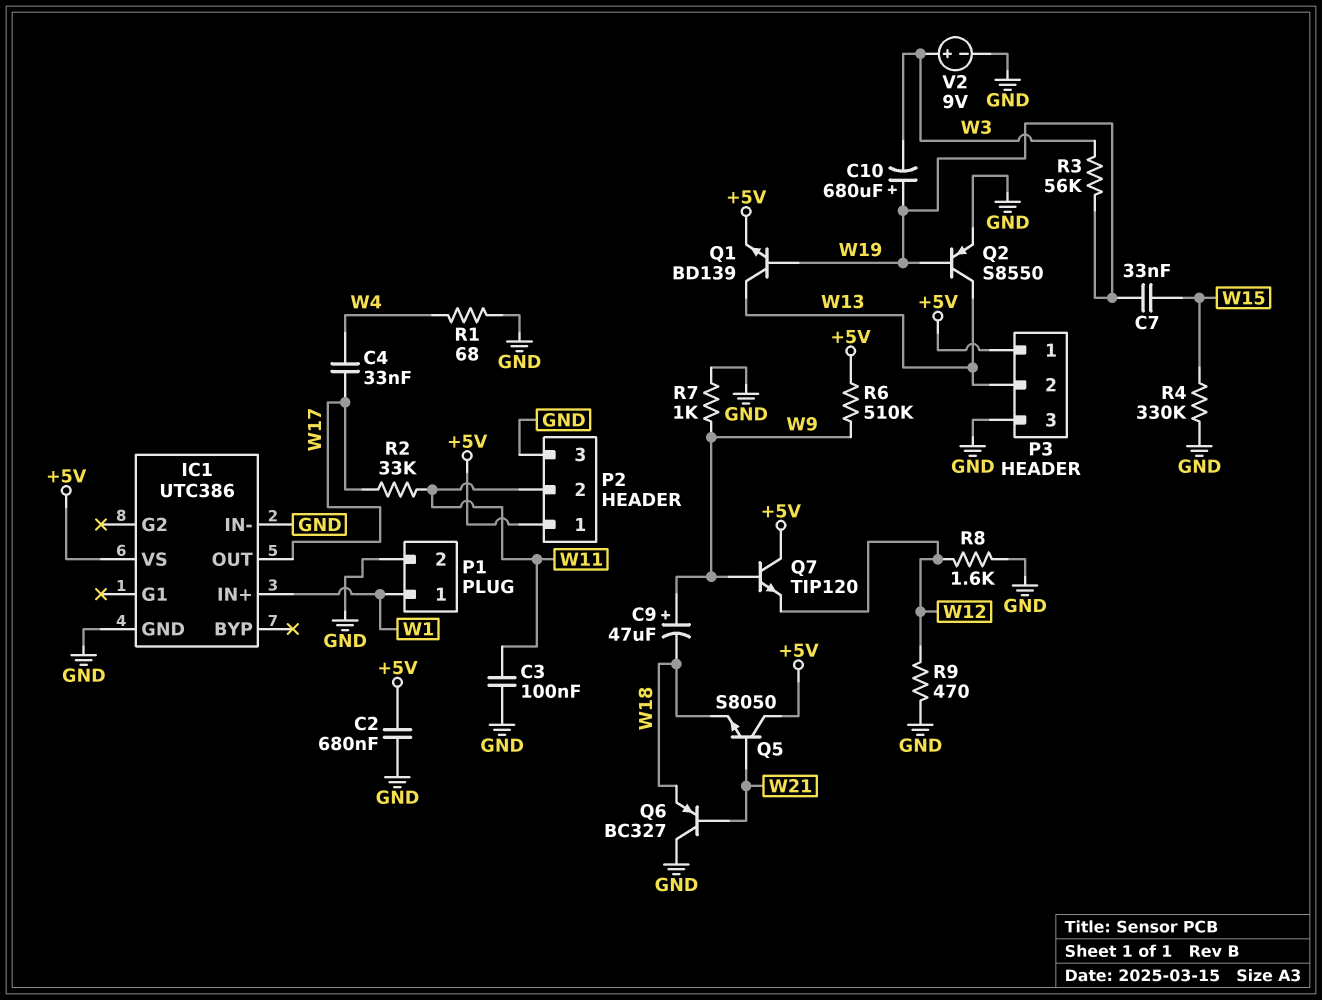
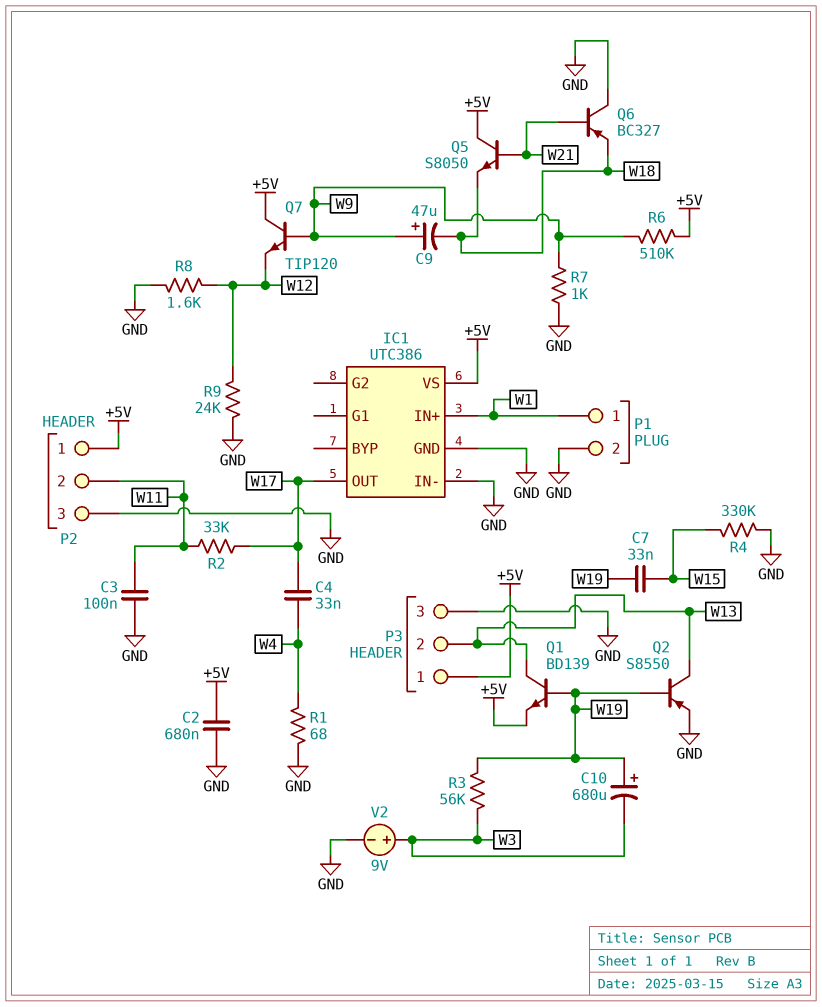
R9: 470 (GND, W12) -> 24k (GND, W12)

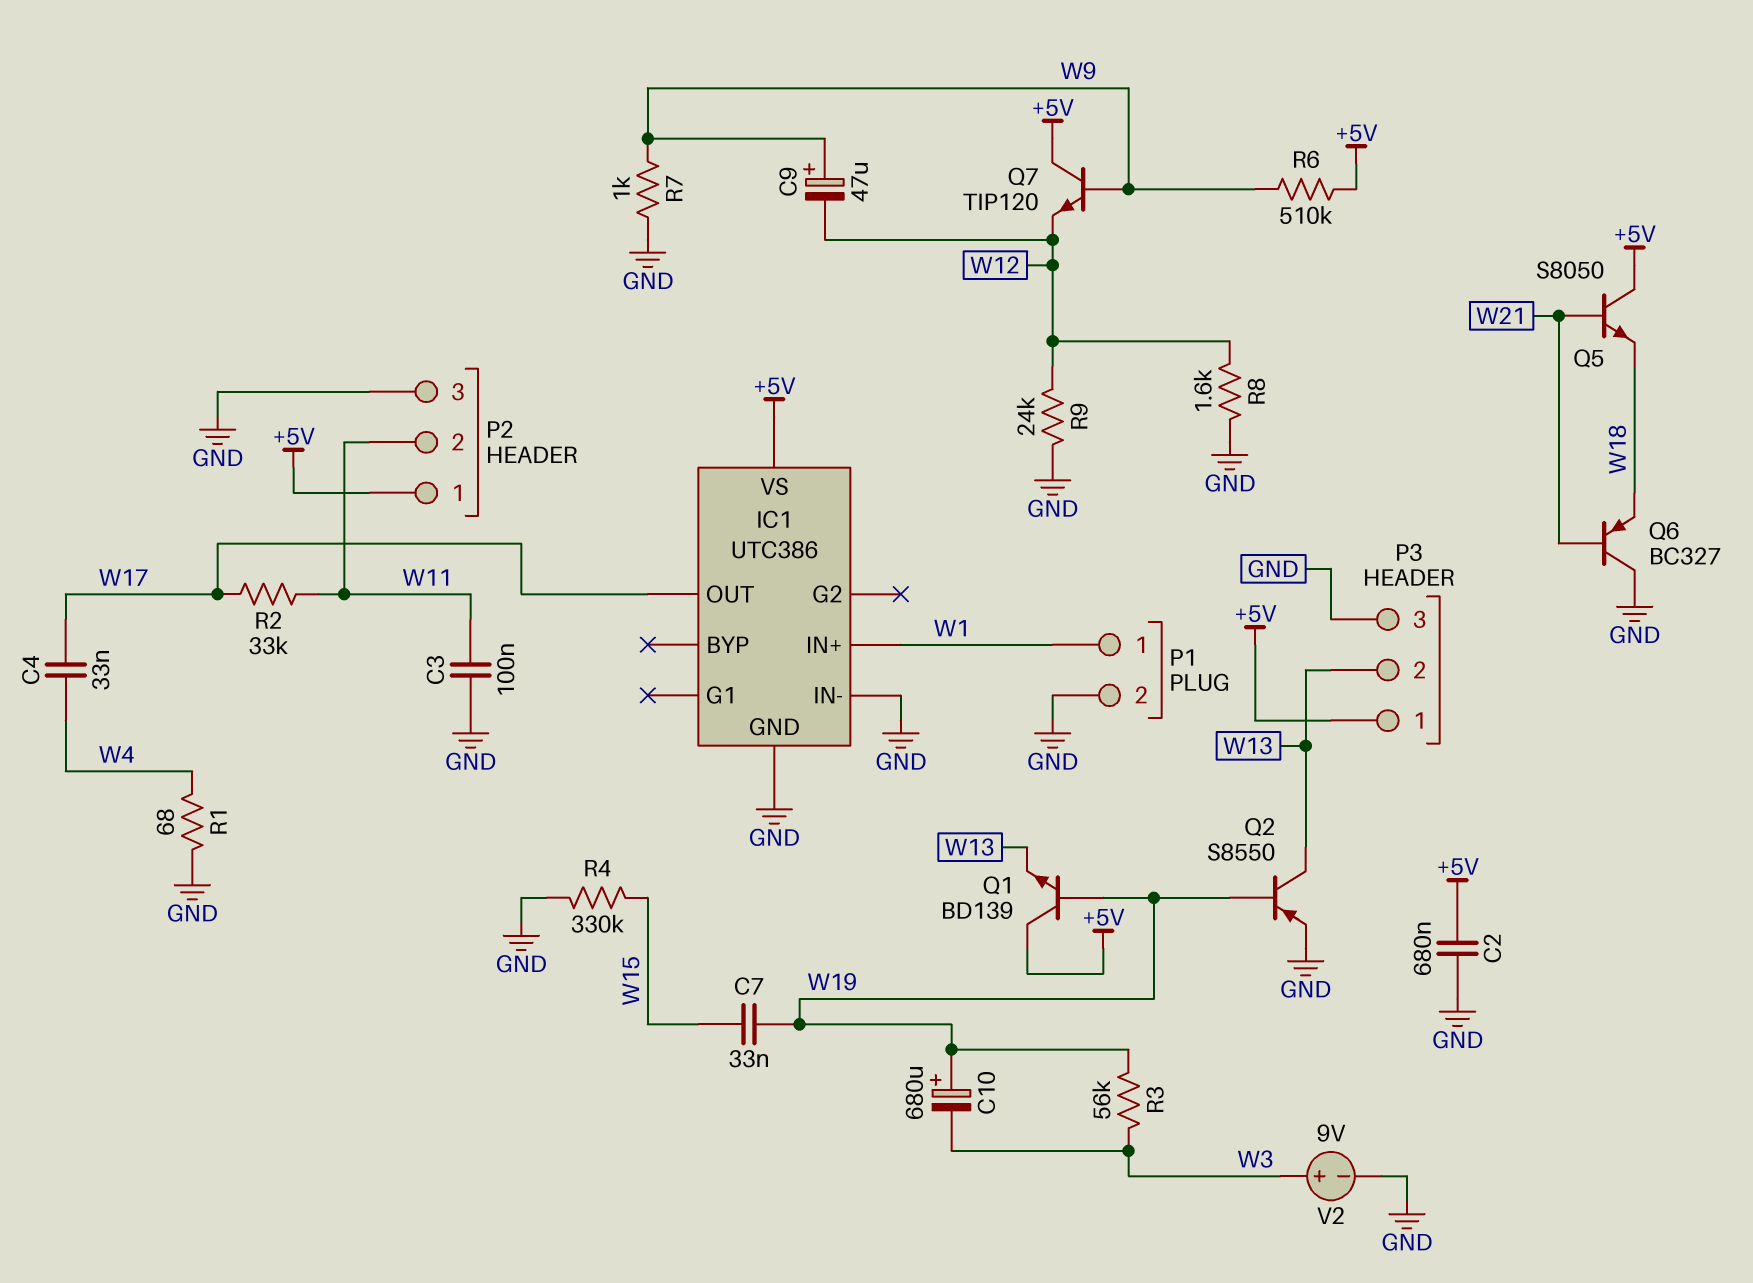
C9: 47uF (plus W9, minus W18) -> 47uF (plus W9, minus W12)
Q1: NPN BD139 (B W19, C W13, E +5V) -> NPN BD139 (B W19, C +5V, E W13)

